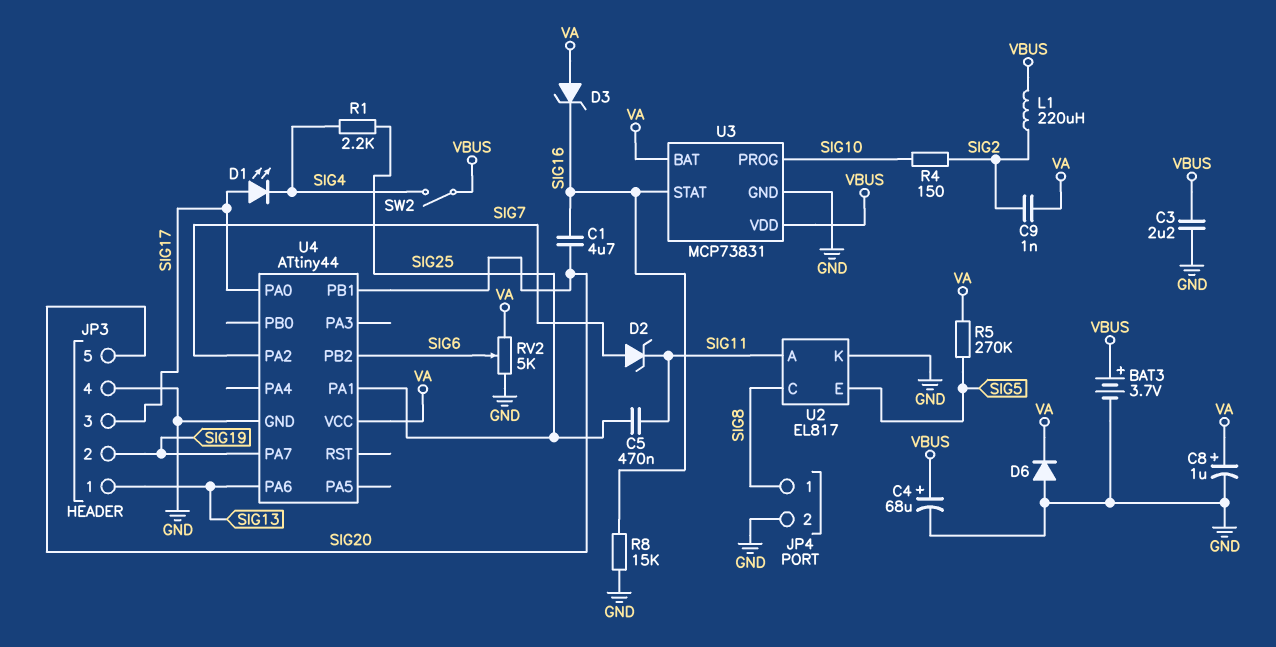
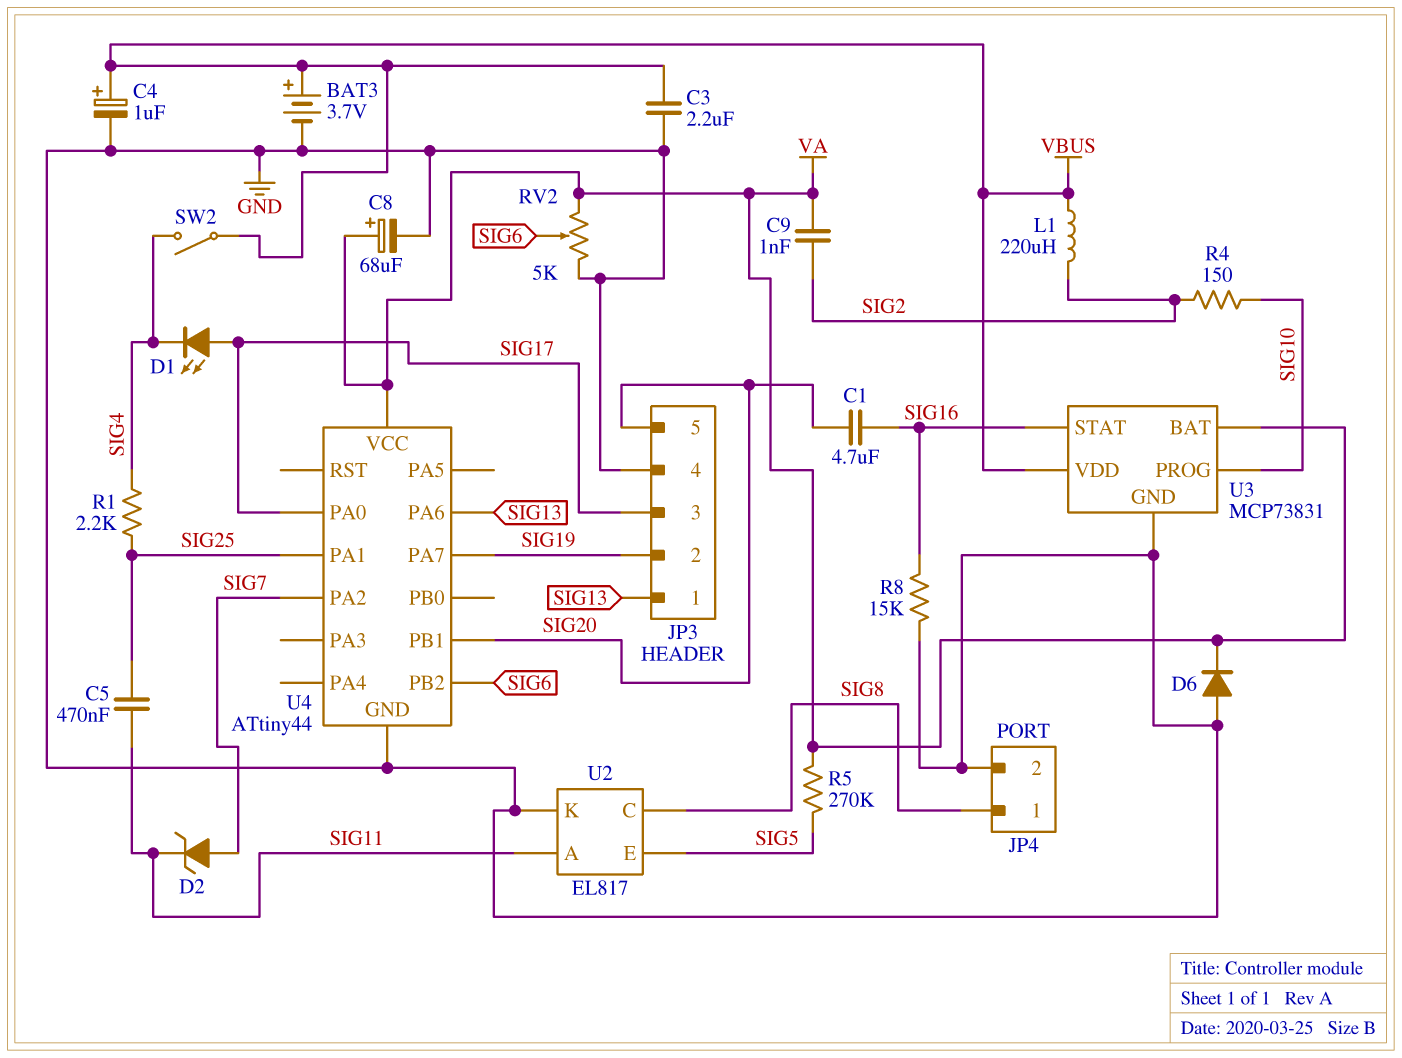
C4: 68uF (plus VBUS, minus GND) -> 1uF (plus VBUS, minus GND)
C8: 1uF (plus VA, minus GND) -> 68uF (plus VA, minus GND)
D3: zener (A VA, K SIG16) -> none

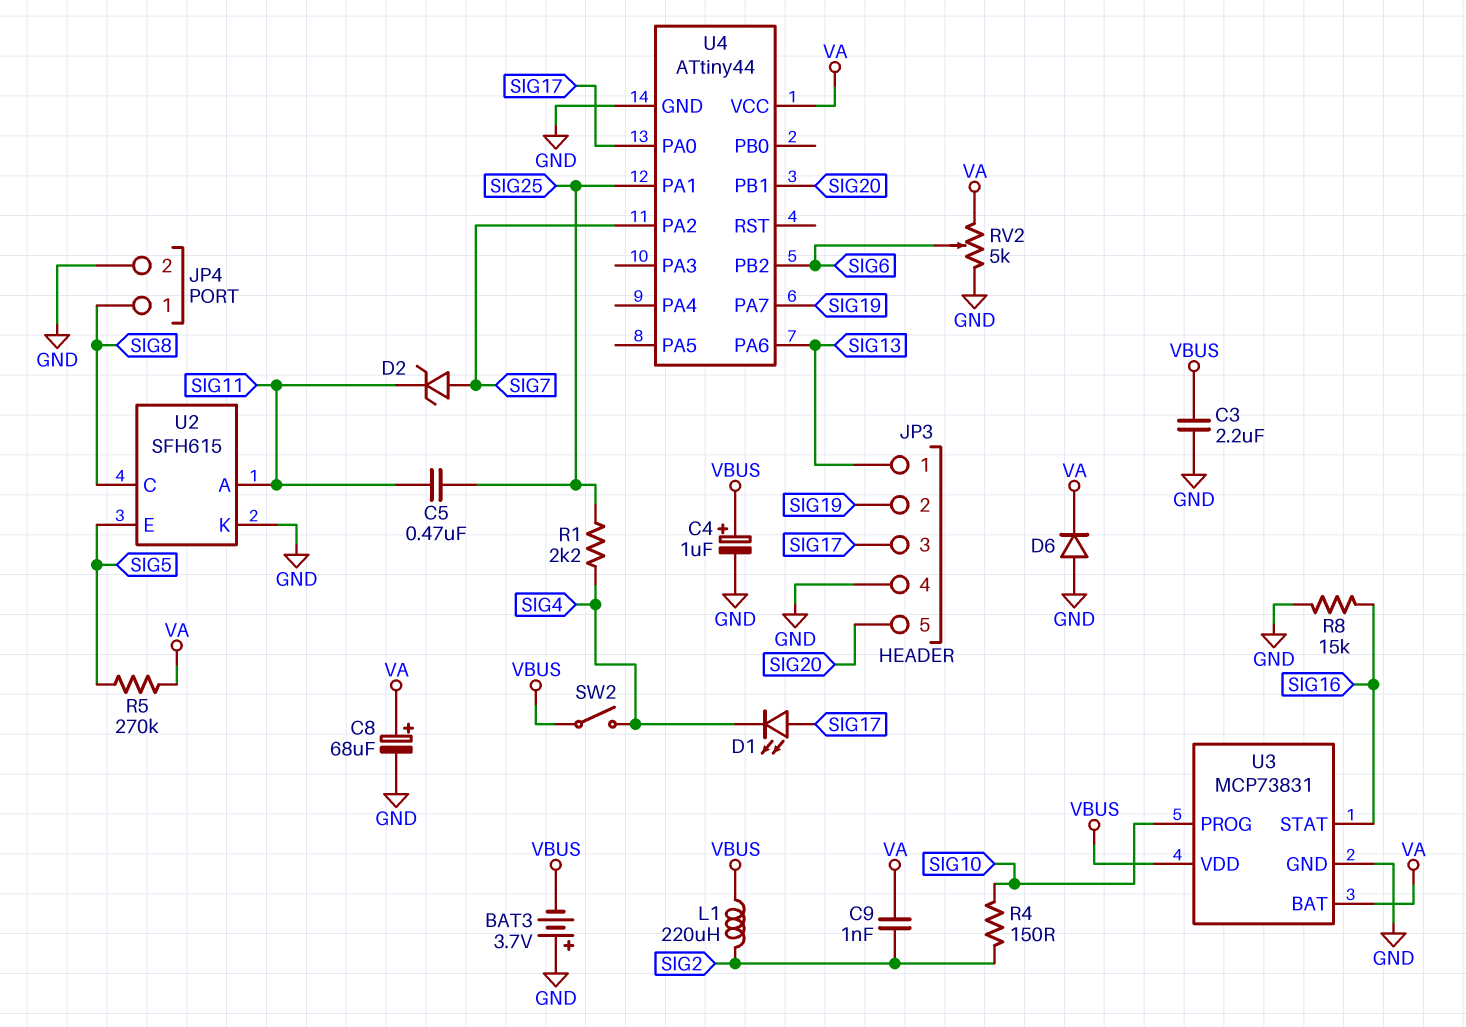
BAT3: 3.7V (plus VBUS, minus GND) -> 3.7V (plus GND, minus VBUS)
C1: 4.7uF (SIG16, SIG20) -> none
U2: EL817 -> SFH615

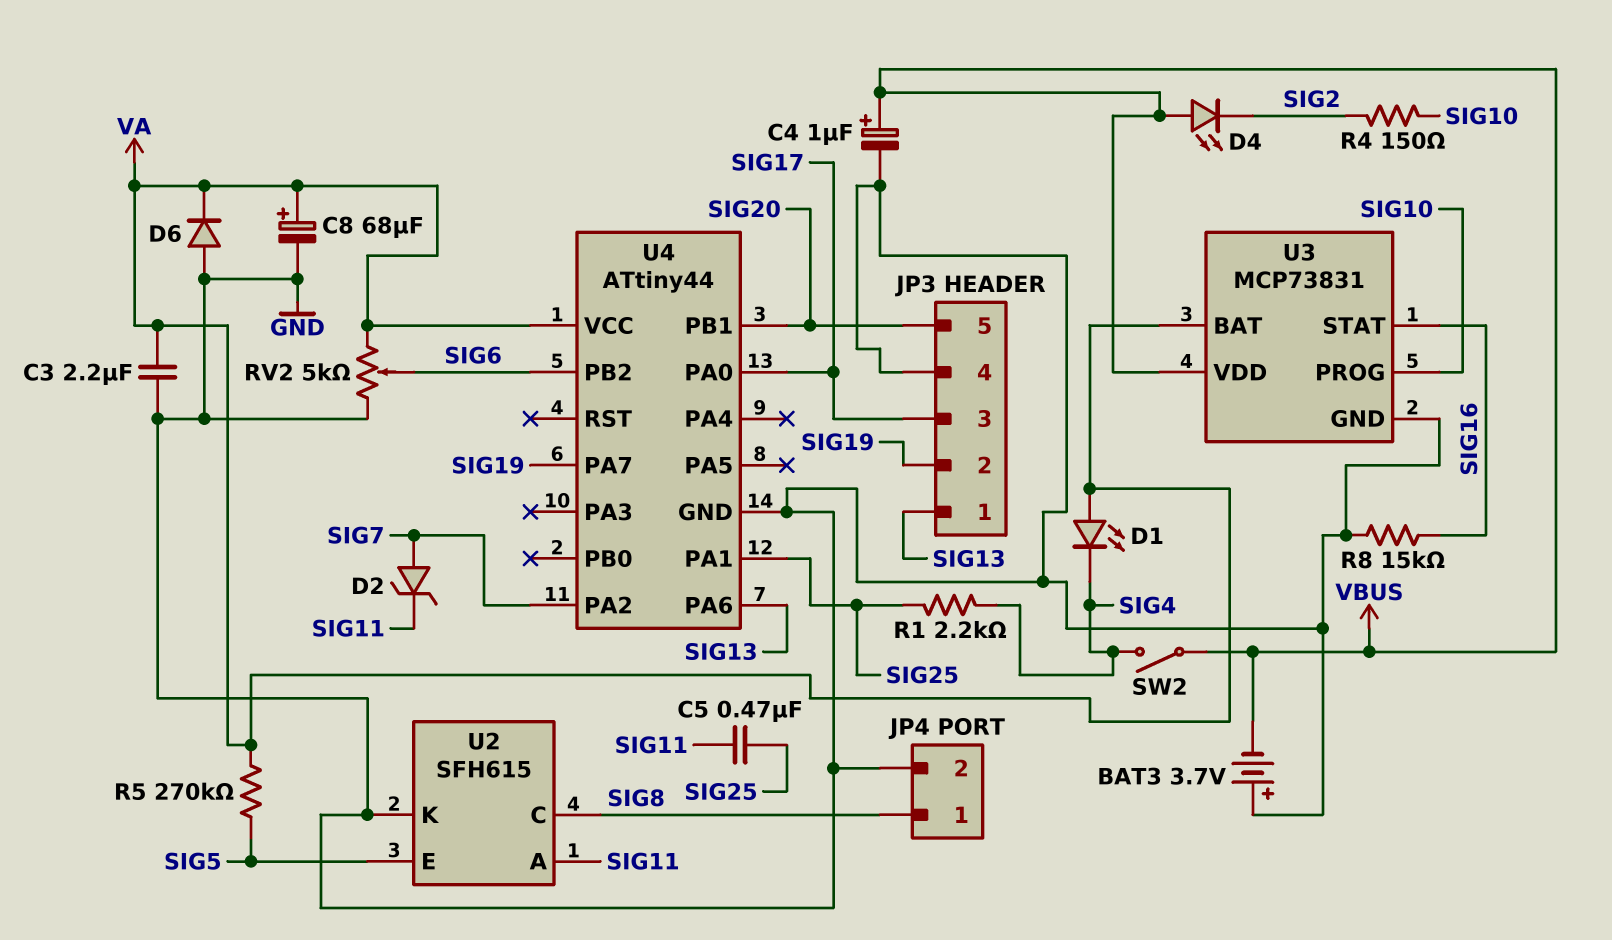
C3: 2.2uF (GND, VBUS) -> 2.2uF (GND, VA)
C9: 1nF (SIG2, VA) -> none
D1: LED (A SIG17, K SIG4) -> LED (A VA, K SIG4)
D4: none -> LED (A VBUS, K SIG2)
L1: 220uH (SIG2, VBUS) -> none

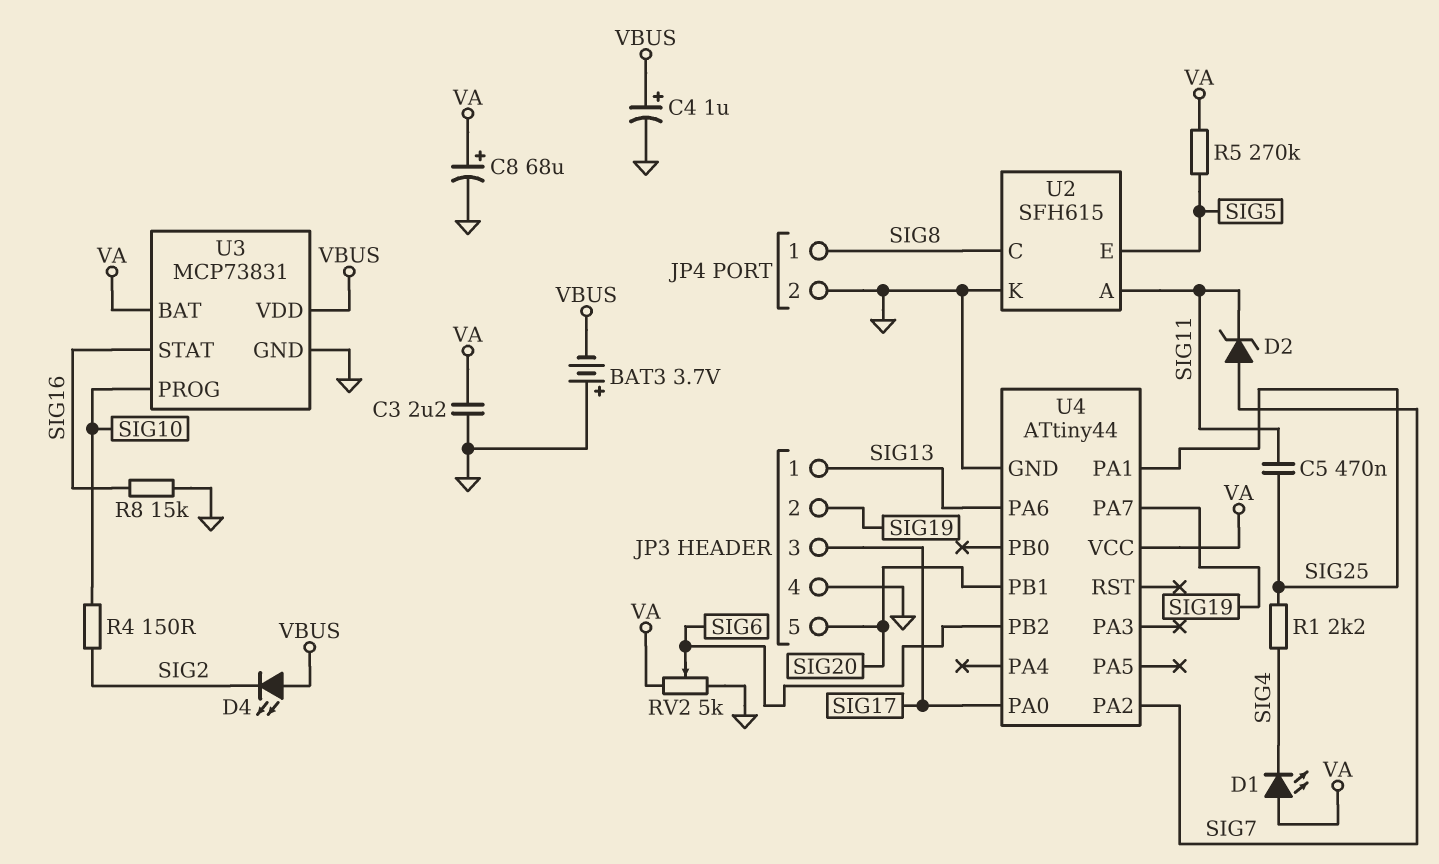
D6: diode (A GND, K VA) -> none
SW2: switch (SIG4, VBUS) -> none

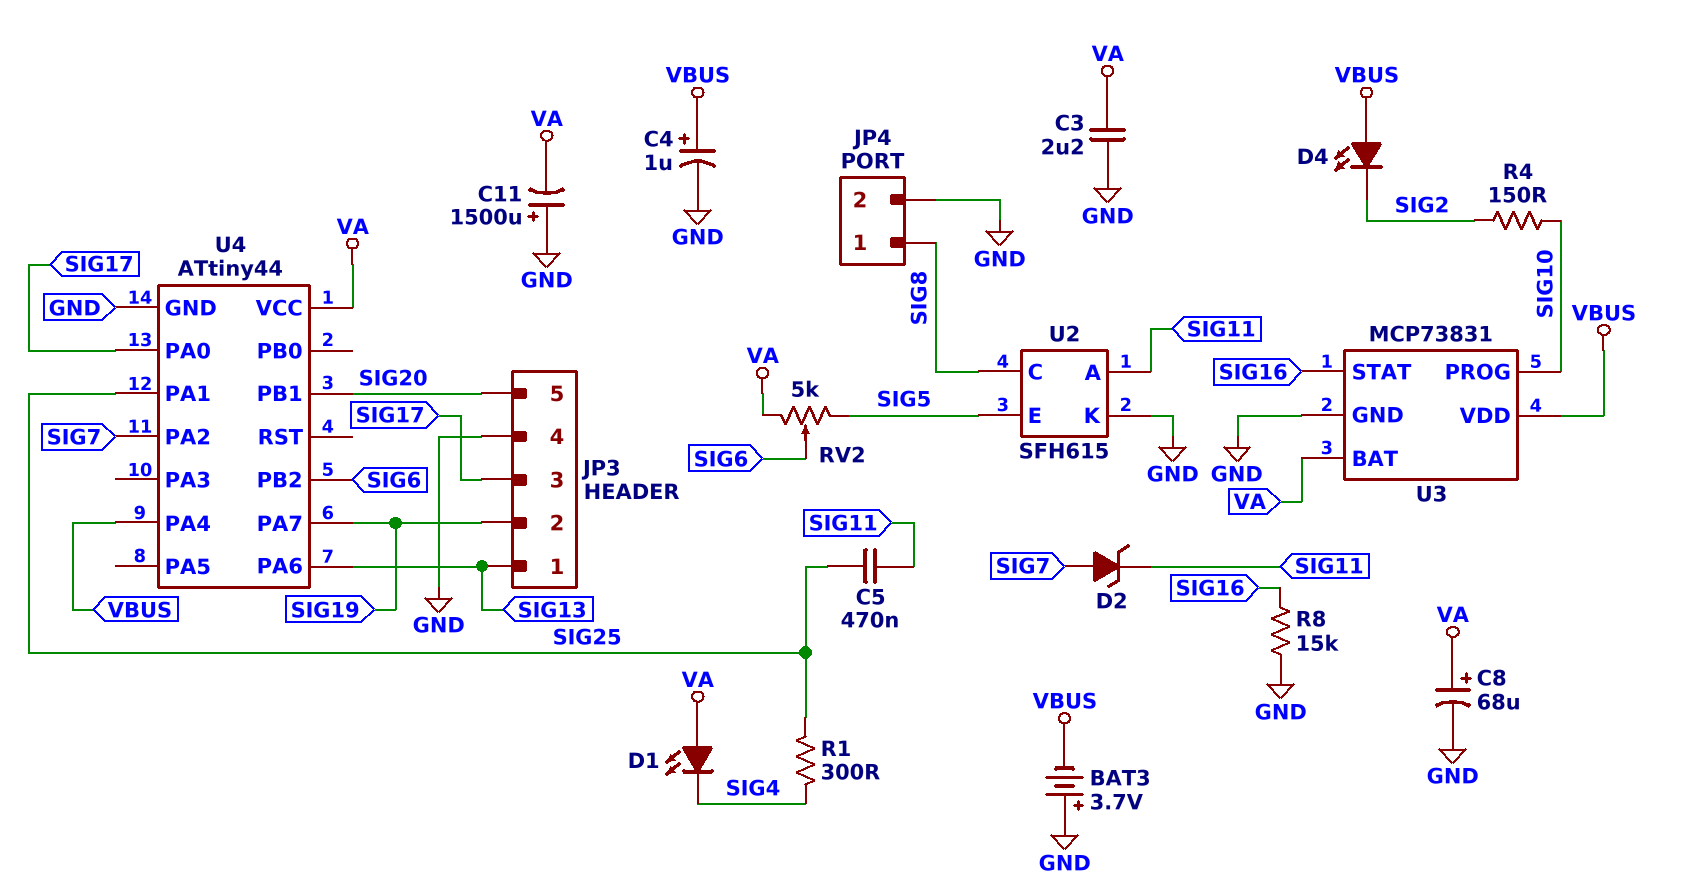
C11: none -> 1500uF (plus GND, minus VA)
R1: 2.2k (SIG4, SIG25) -> 300 (SIG4, SIG25)
R5: 270k (SIG5, VA) -> none
RV2: 5k (GND, VA, wiper SIG6) -> 5k (SIG5, VA, wiper SIG6)
U4 pin PA4: none -> VBUS

